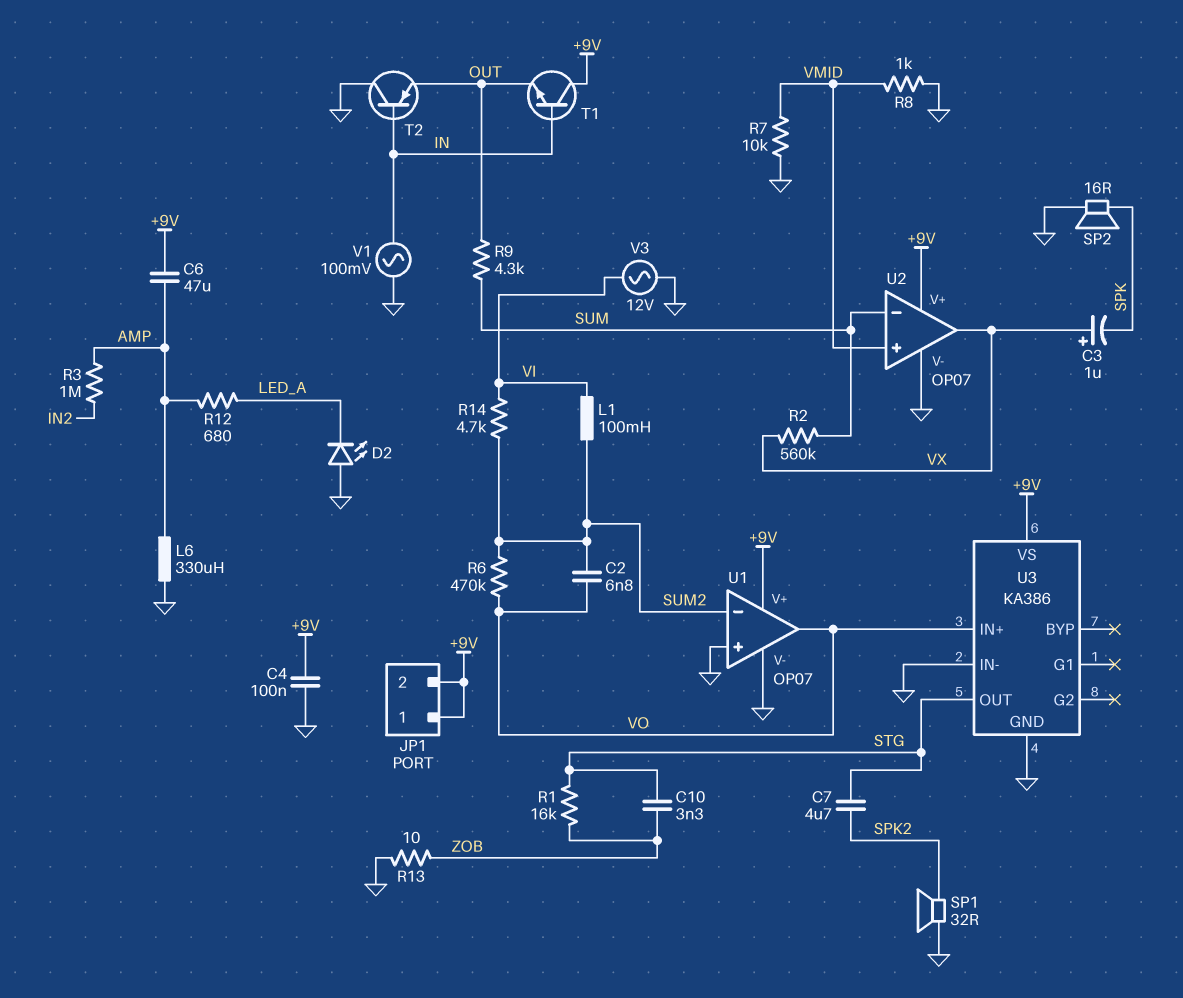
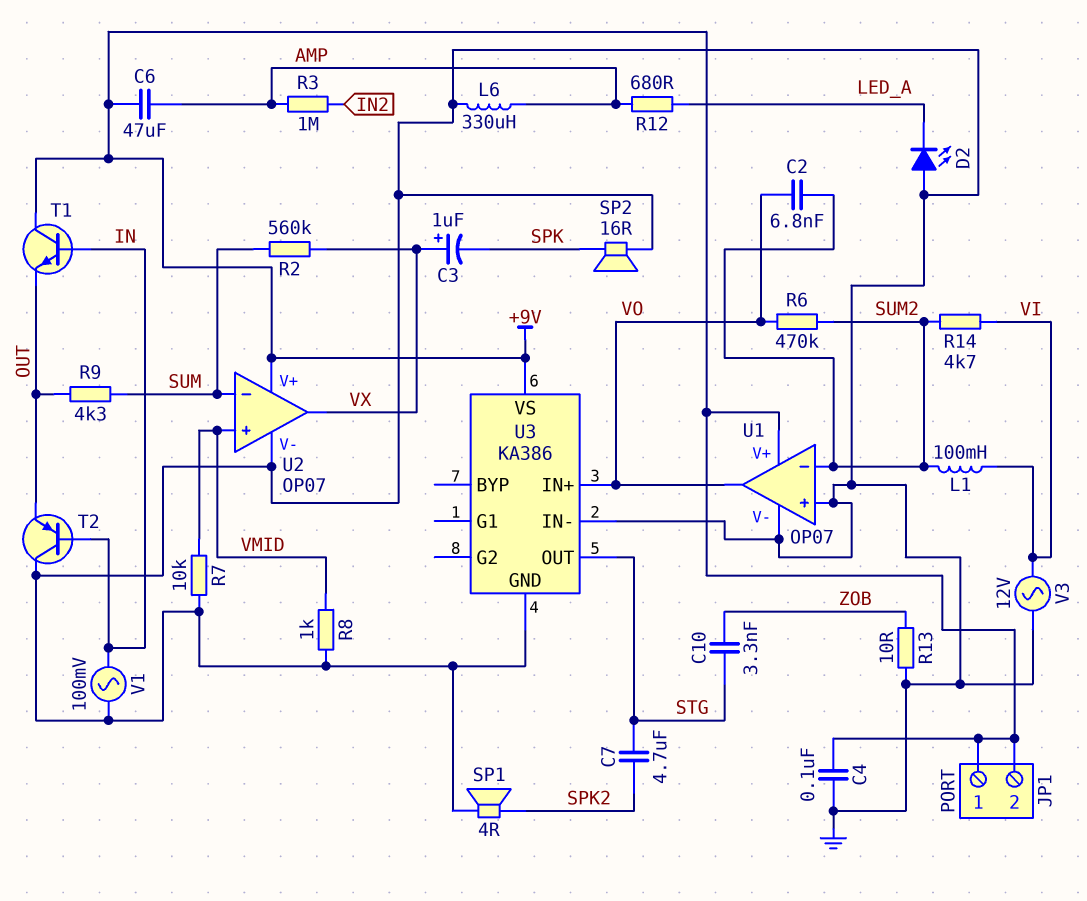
R1: 16k (STG, ZOB) -> none
SP1: speaker 32R (GND, SPK2) -> speaker 4R (GND, SPK2)

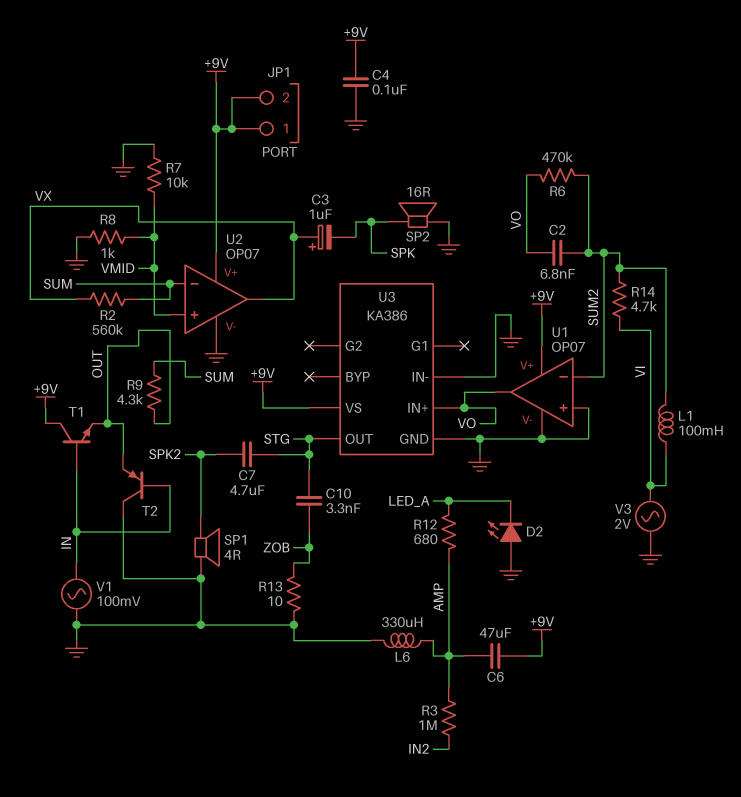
V3: AC 12V (GND, VI) -> AC 2V (GND, VI)

